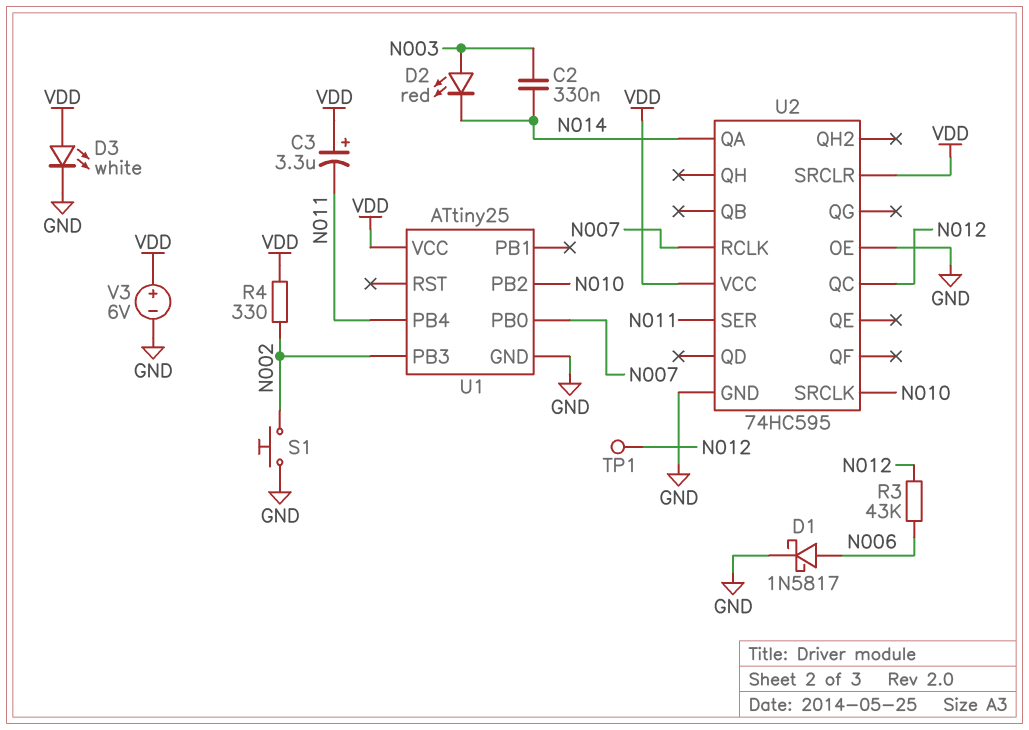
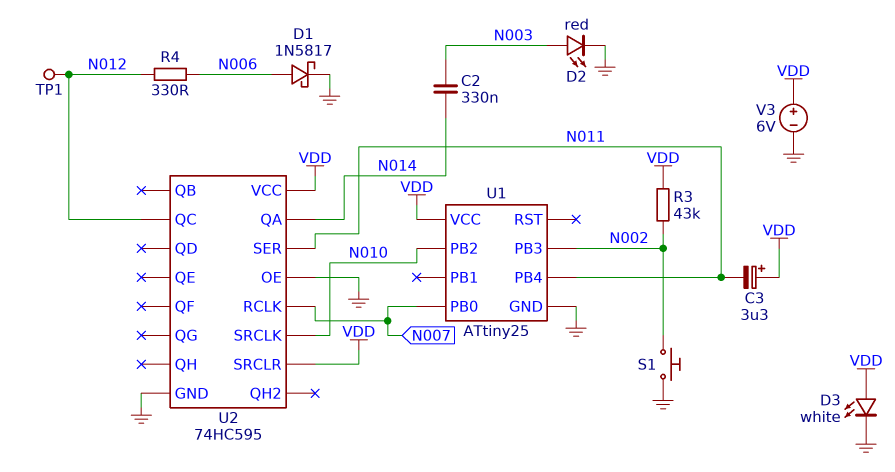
D2: LED red (A N003, K N014) -> LED red (A N003, K GND)
R3: 43k (N006, N012) -> 43k (N002, VDD)
R4: 330 (N002, VDD) -> 330 (N006, N012)

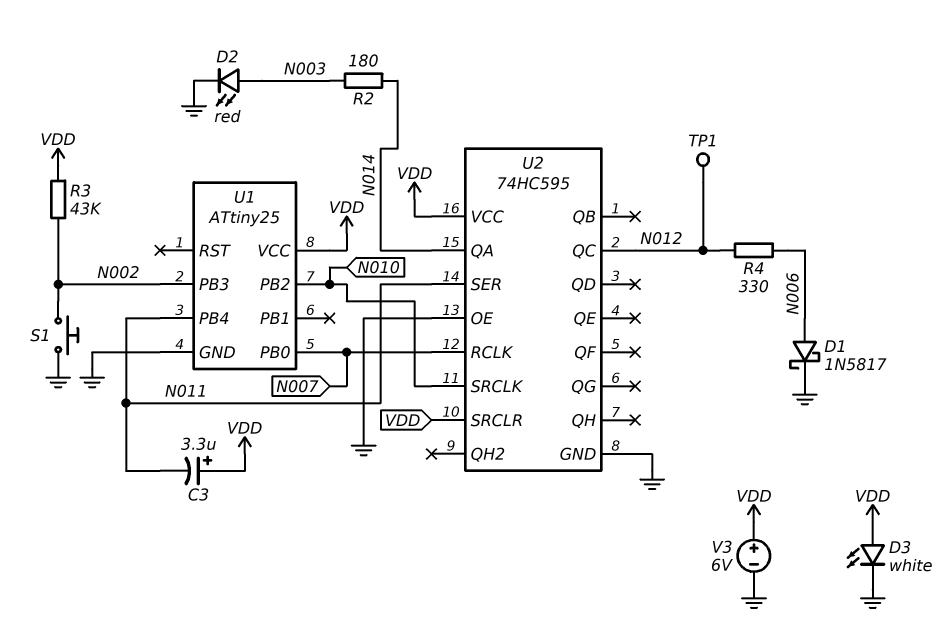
C2: 330nF (N003, N014) -> none
R2: none -> 180 (N003, N014)

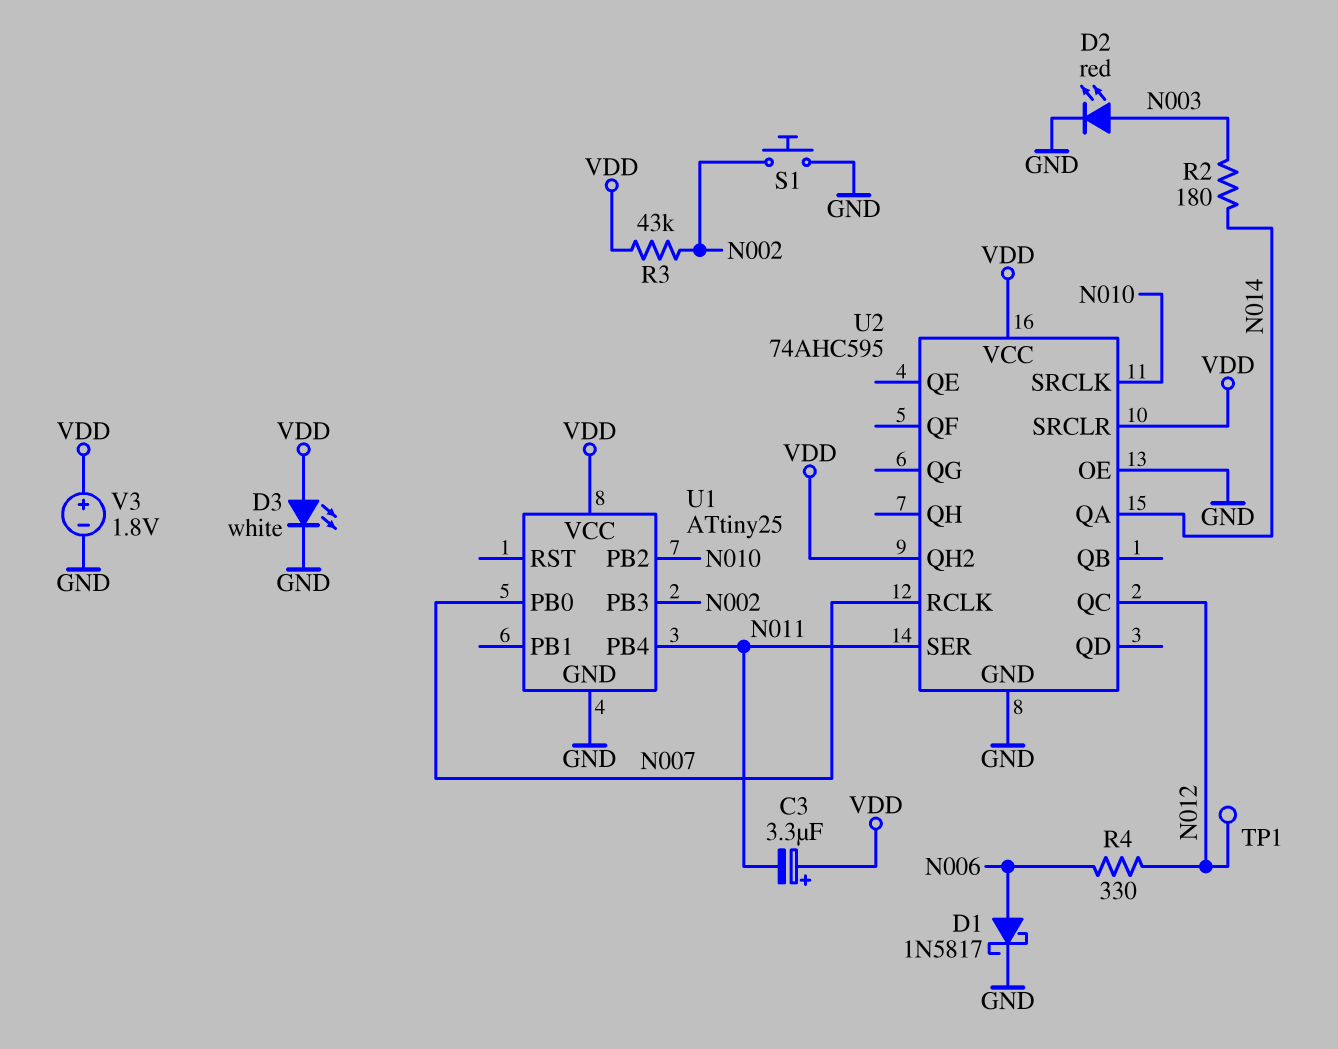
U2: 74HC595 -> 74AHC595
U2 pin QH2: none -> VDD
V3: 6V (plus VDD, minus GND) -> 1.8V (plus VDD, minus GND)

